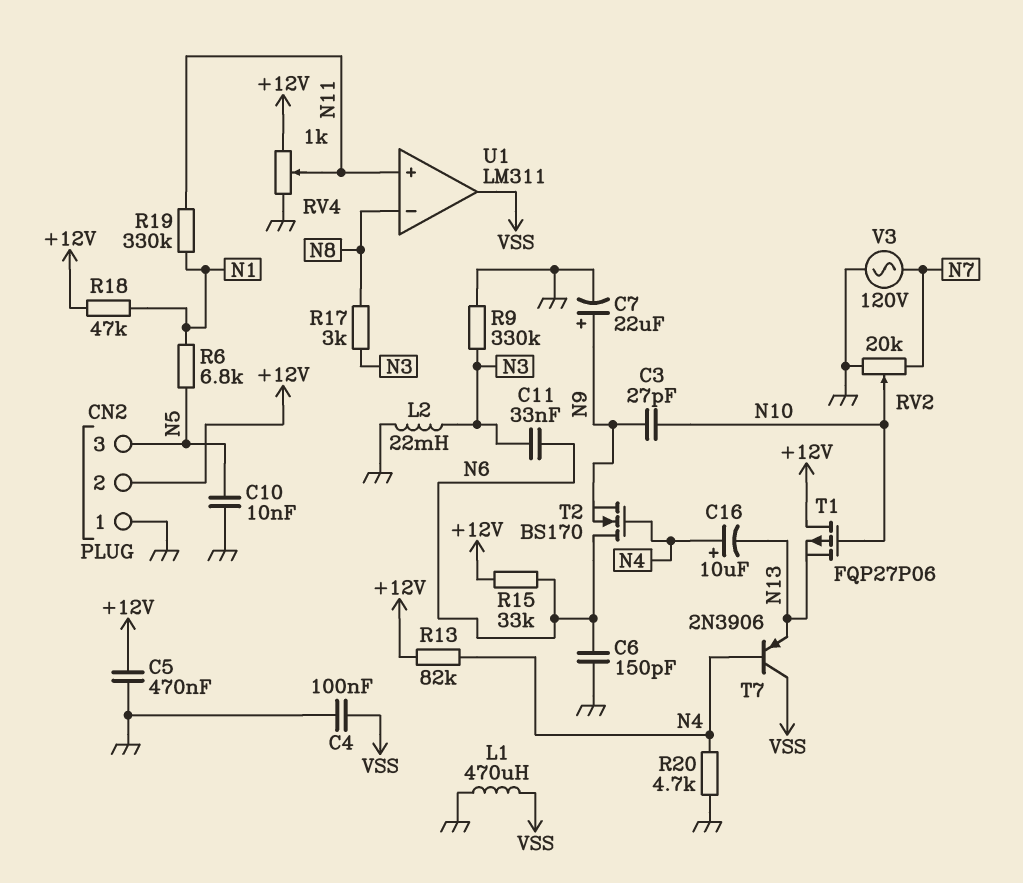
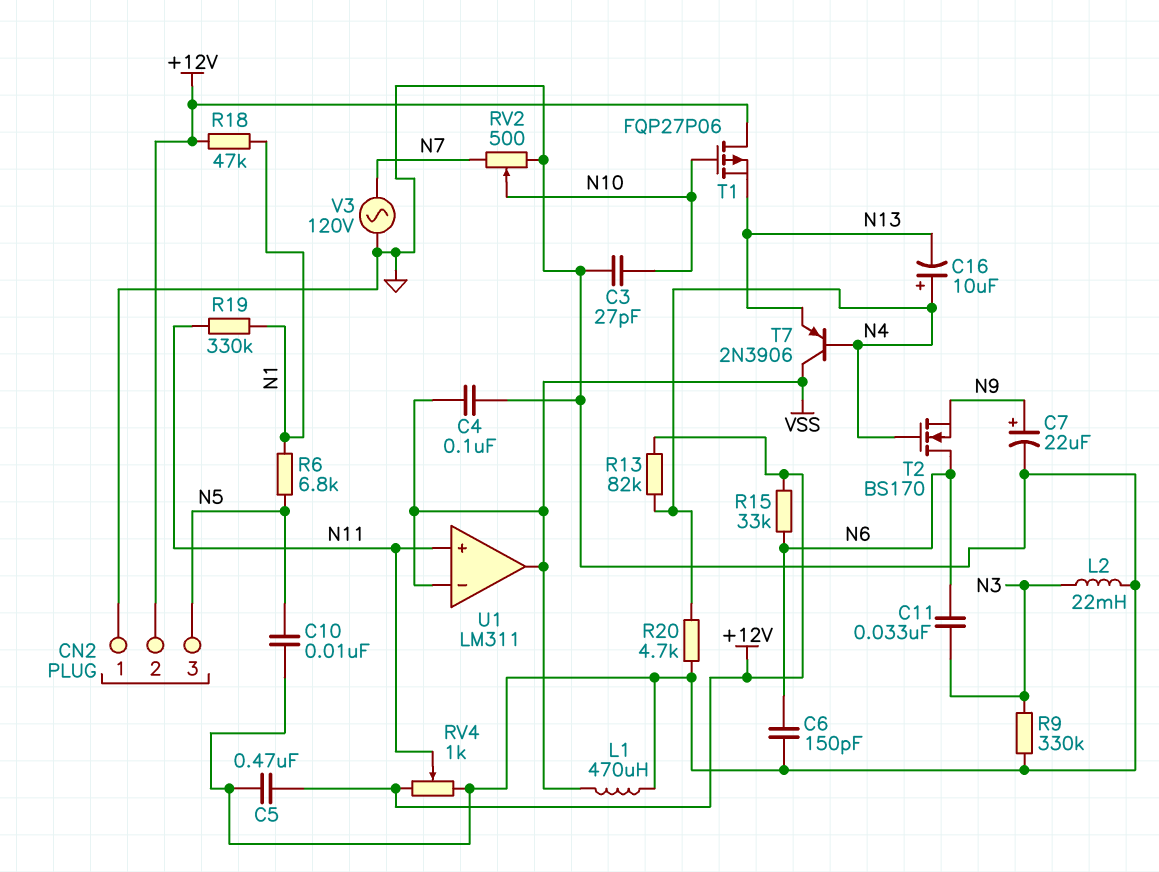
C3: 27pF (N9, N10) -> 27pF (GND, N10)
R17: 3k (N3, N8) -> none
RV2: 20k (GND, N7, wiper N10) -> 500 (GND, N7, wiper N10)
U1 pin in-: N8 -> VSS

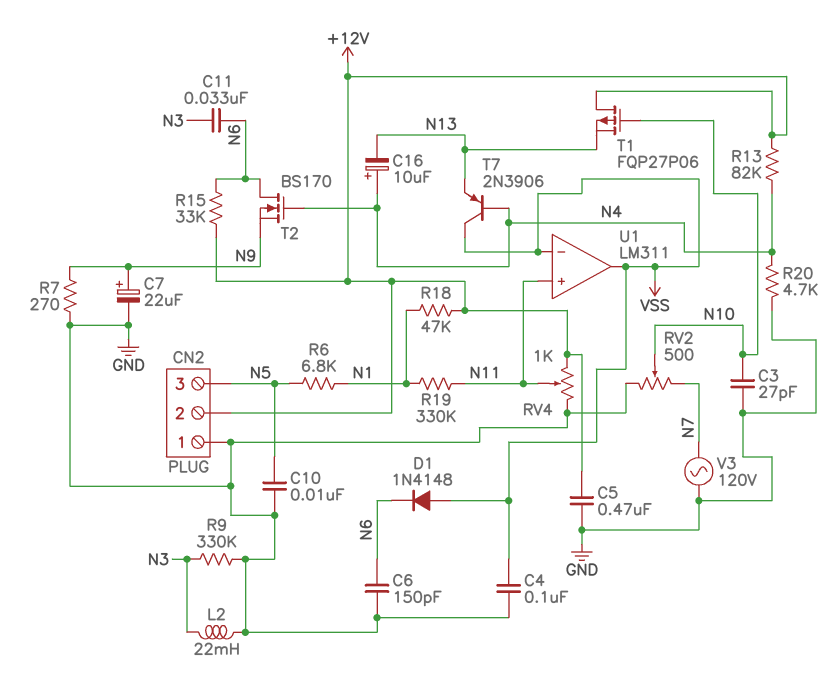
D1: none -> diode 1N4148 (A VSS, K N6)
L1: 470uH (GND, VSS) -> none
R7: none -> 270 (GND, N9)

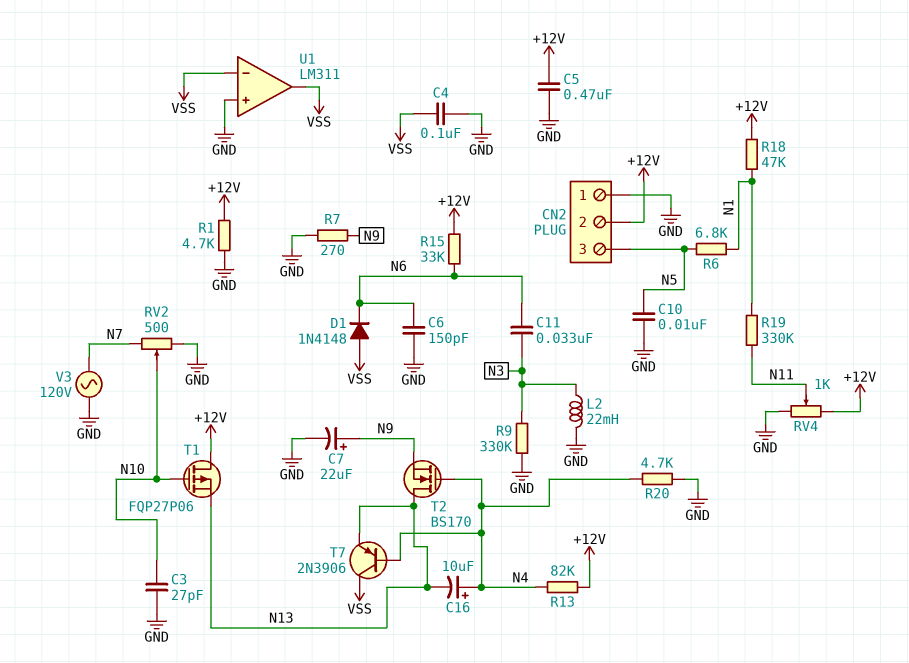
R1: none -> 4.7k (+12V, GND)
T2: NMOS BS170 (G N4, D N6, S N9) -> NMOS BS170 (G N4, D N13, S N9)
U1 pin in+: N11 -> GND

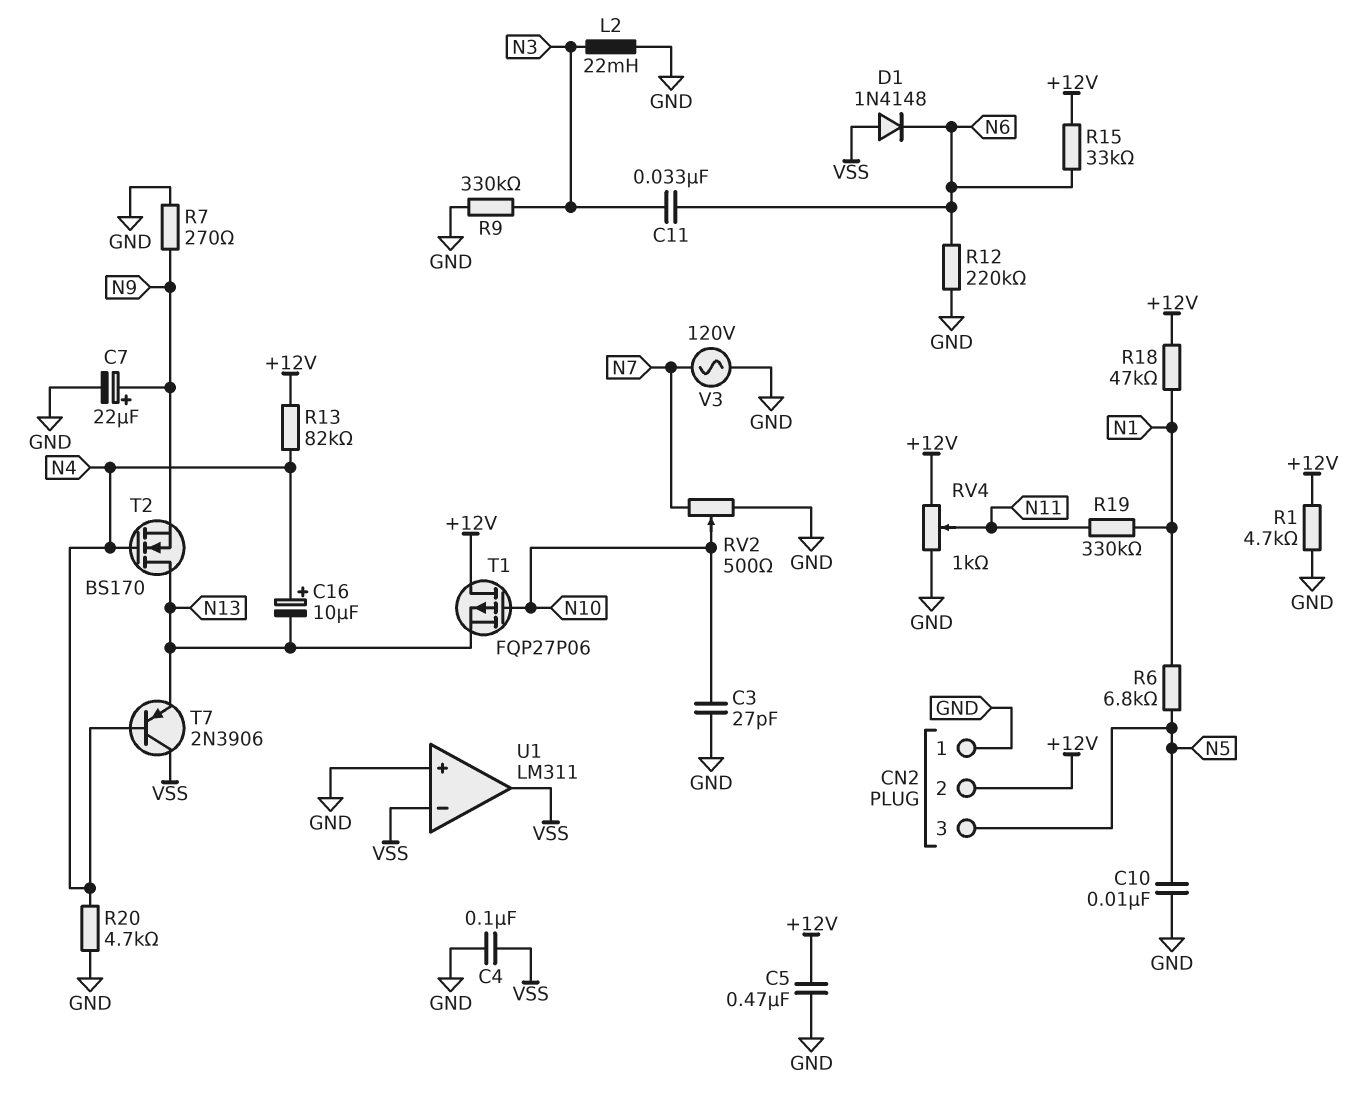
C6: 150pF (GND, N6) -> none
R12: none -> 220k (GND, N6)

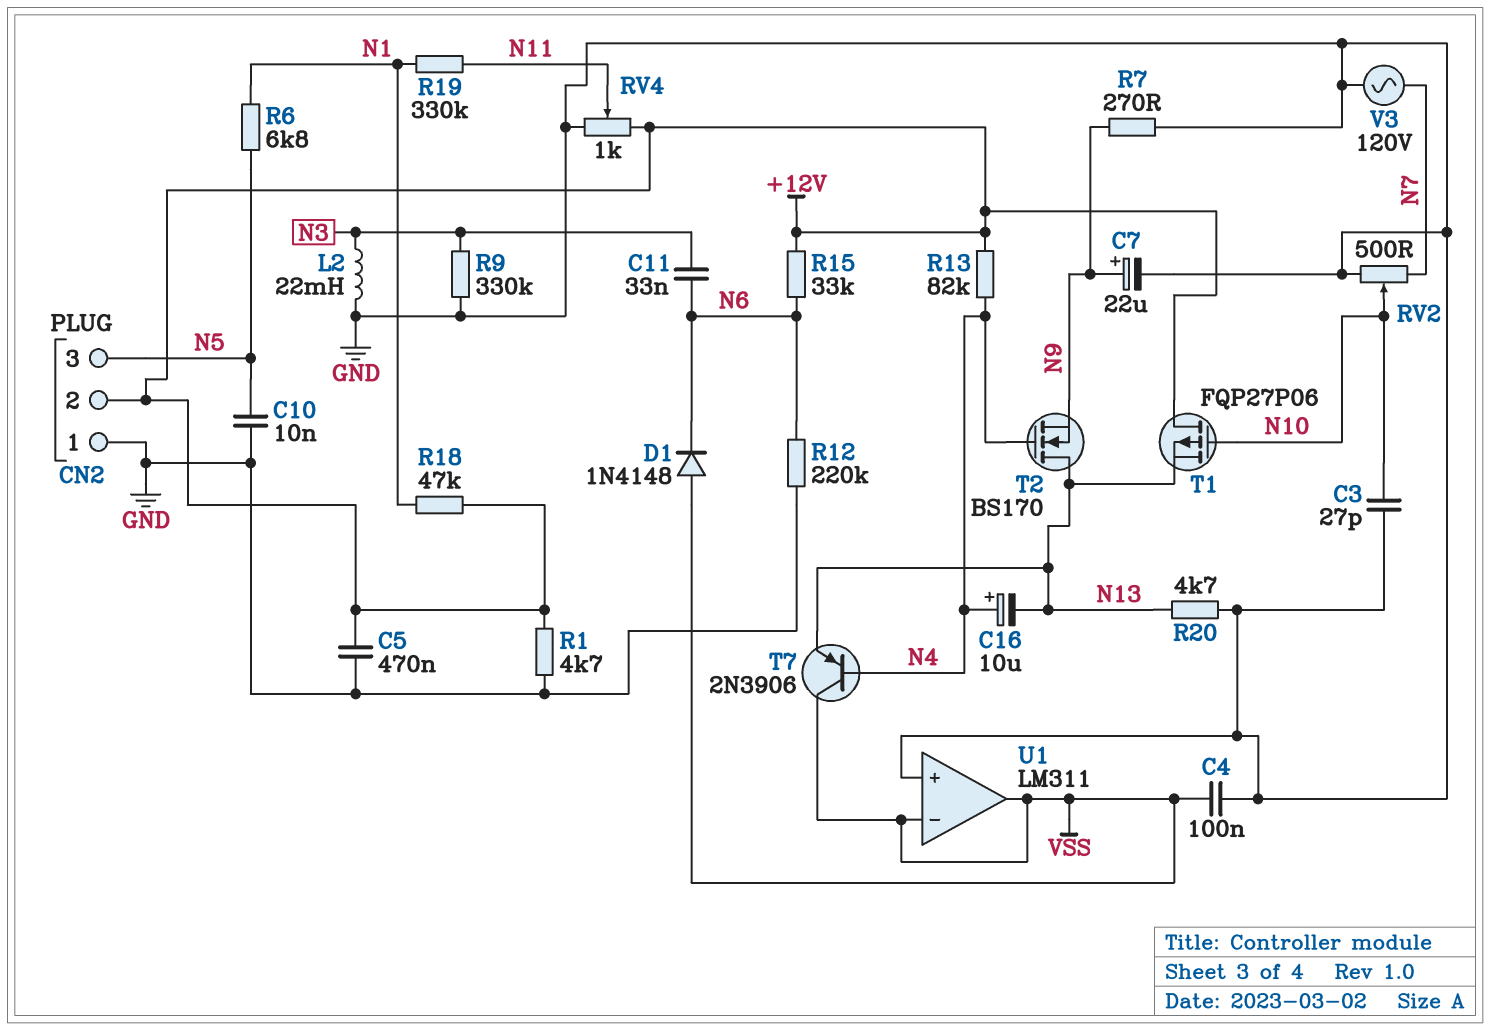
R20: 4.7k (GND, N4) -> 4.7k (GND, N13)

